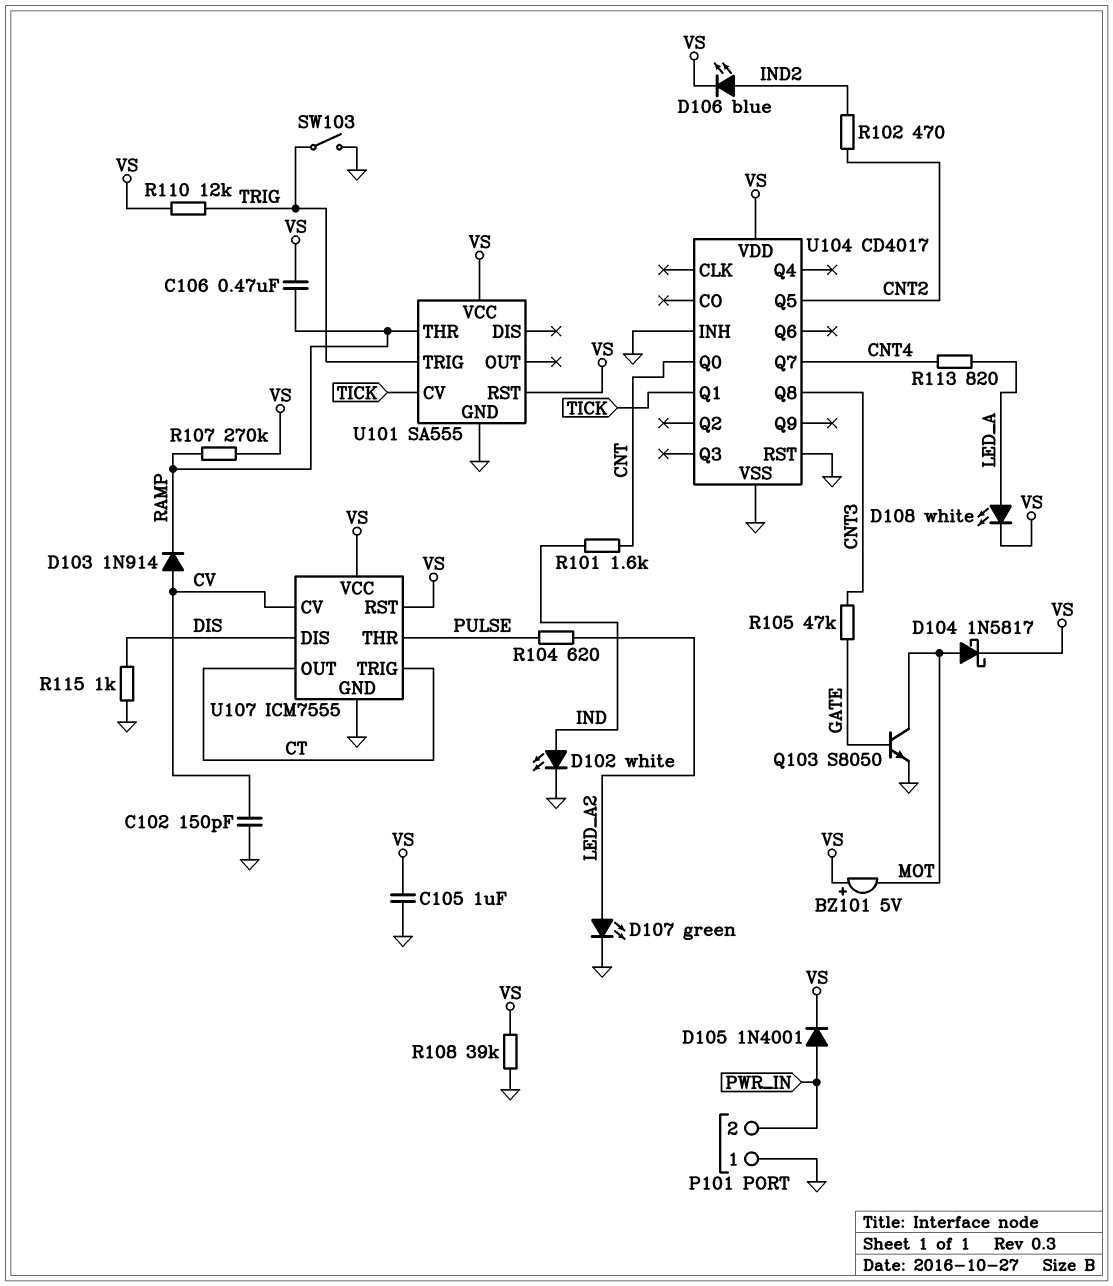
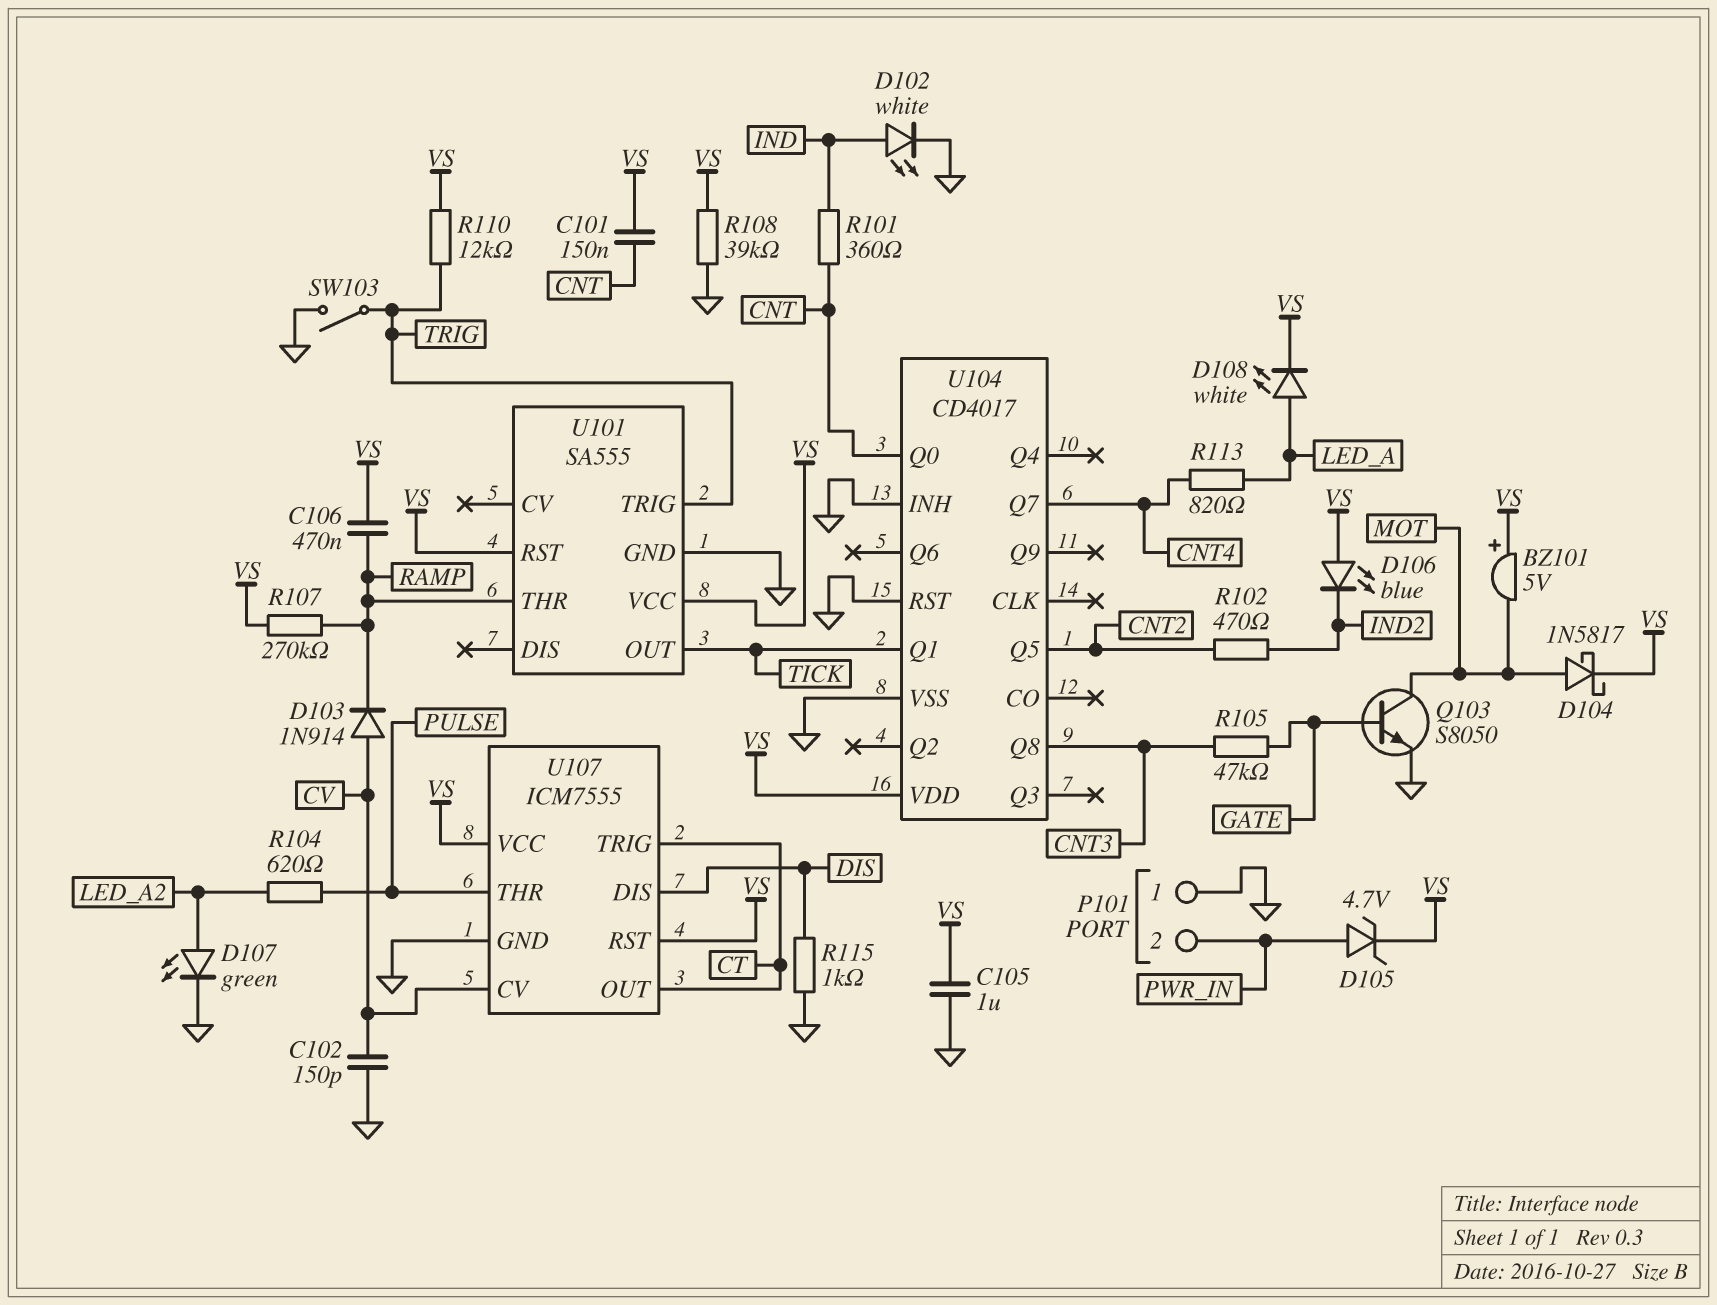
C101: none -> 150nF (CNT, VS)
D105: diode 1N4001 (A PWR_IN, K VS) -> zener 4.7V (A PWR_IN, K VS)
D106: LED blue (A IND2, K VS) -> LED blue (A VS, K IND2)
R101: 1.6k (CNT, IND) -> 360 (CNT, IND)
U101 pin CV: TICK -> none
U101 pin OUT: none -> TICK

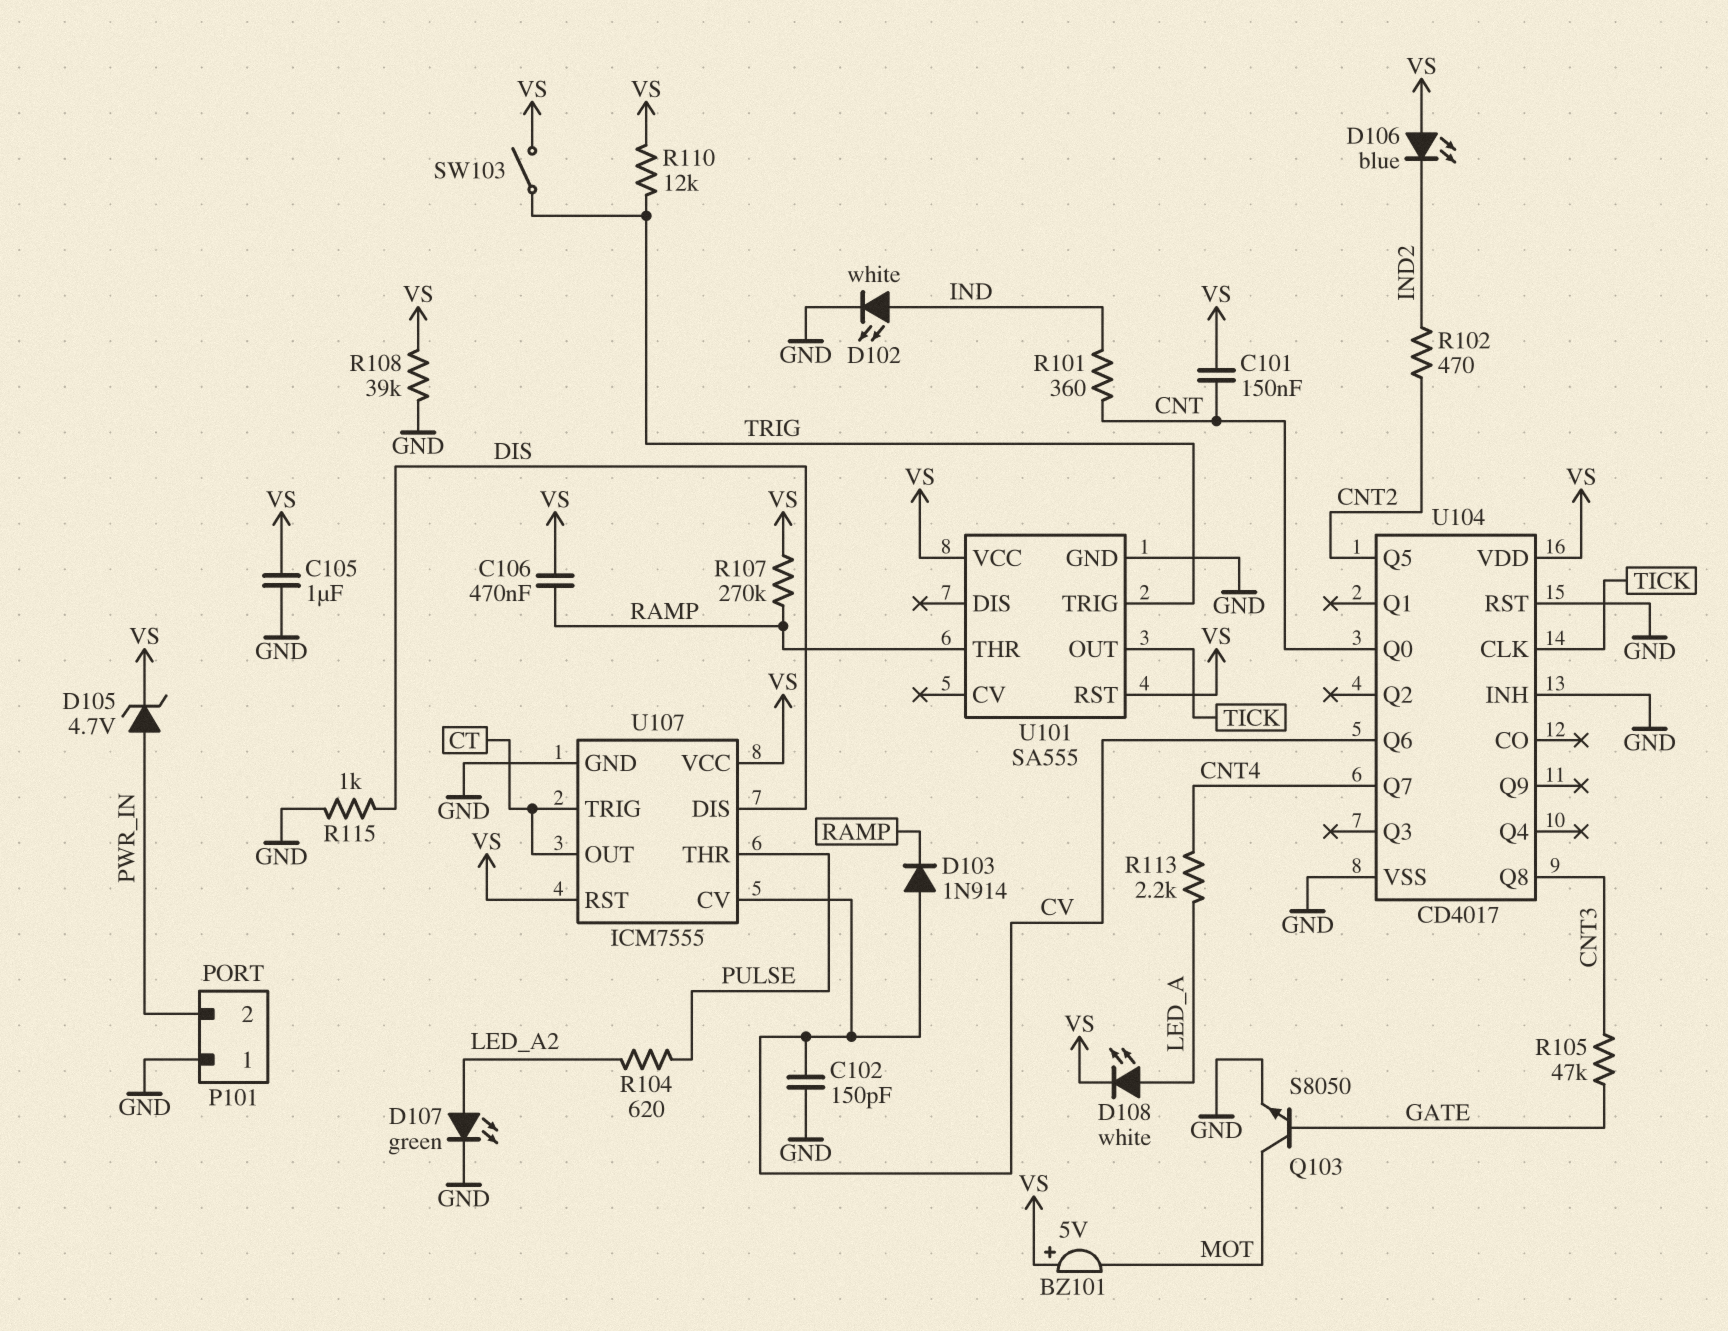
D104: schottky 1N5817 (A MOT, K VS) -> none
R113: 820 (CNT4, LED_A) -> 2.2k (CNT4, LED_A)
SW103: switch (GND, TRIG) -> switch (TRIG, VS)
U104 pin CLK: none -> TICK
U104 pin Q1: TICK -> none
U104 pin Q6: none -> CV

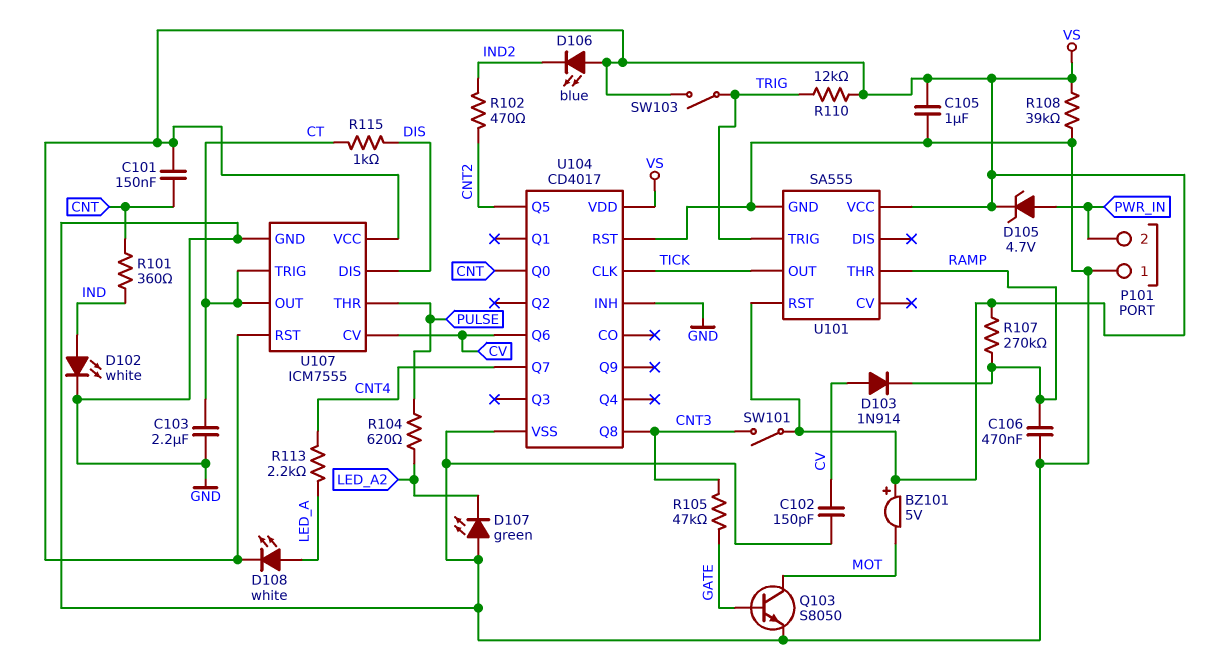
C103: none -> 2.2uF (CT, GND)
C106: 470nF (RAMP, VS) -> 470nF (GND, RAMP)
D107: LED green (A LED_A2, K GND) -> LED green (A GND, K LED_A2)
R115: 1k (DIS, GND) -> 1k (CT, DIS)
SW101: none -> switch (CNT3, VS)

